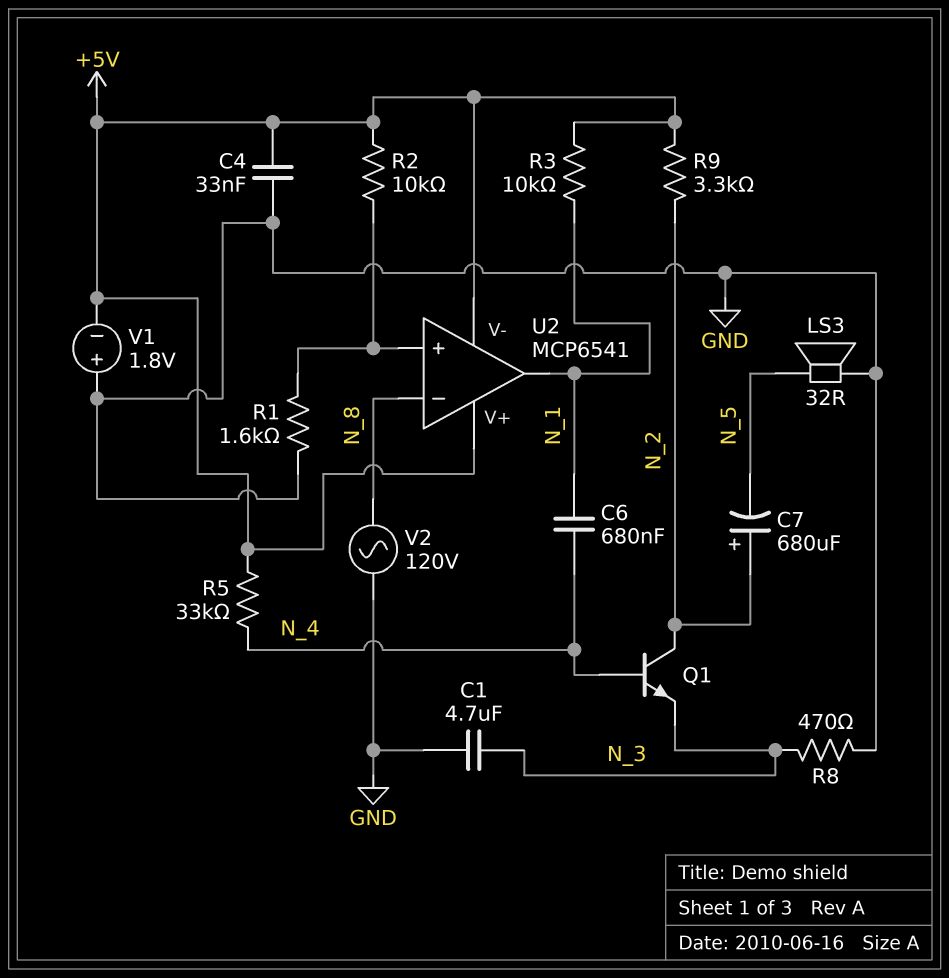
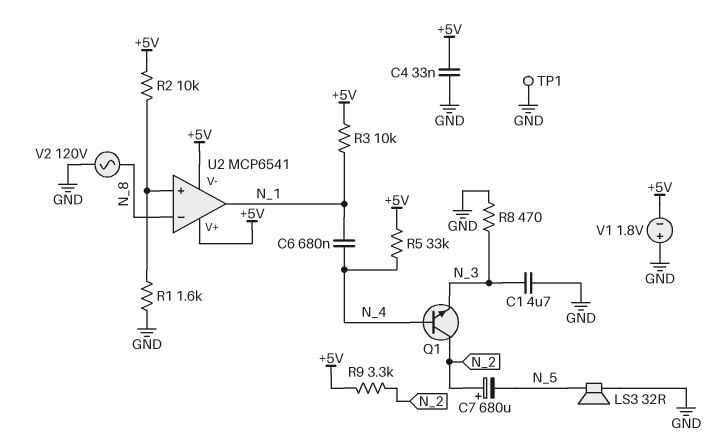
TP1: none -> test point (GND)

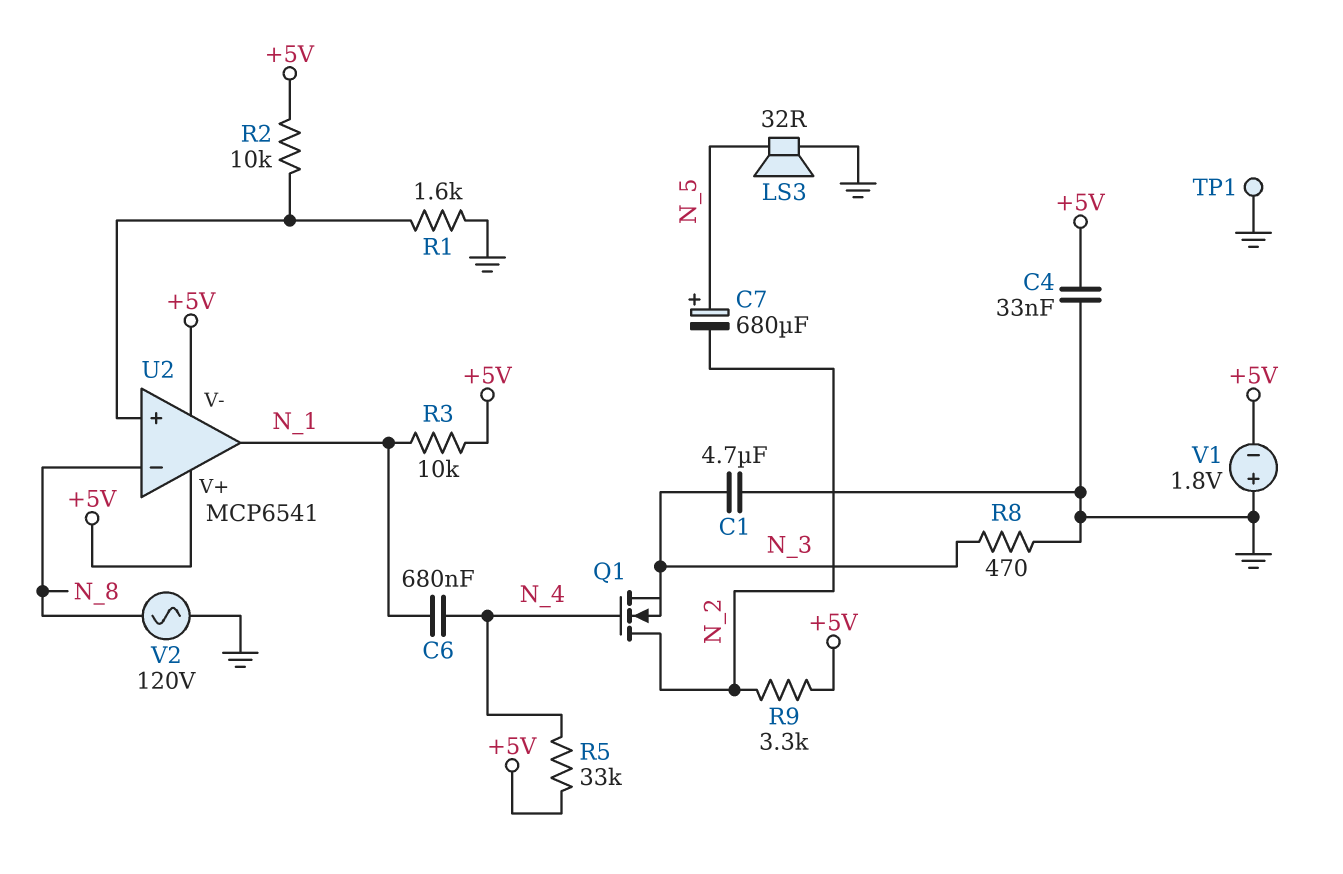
C7: 680uF (plus N_2, minus N_5) -> 680uF (plus N_5, minus N_2)
Q1: NPN (B N_4, C N_2, E N_3) -> NMOS (G N_4, D N_2, S N_3)

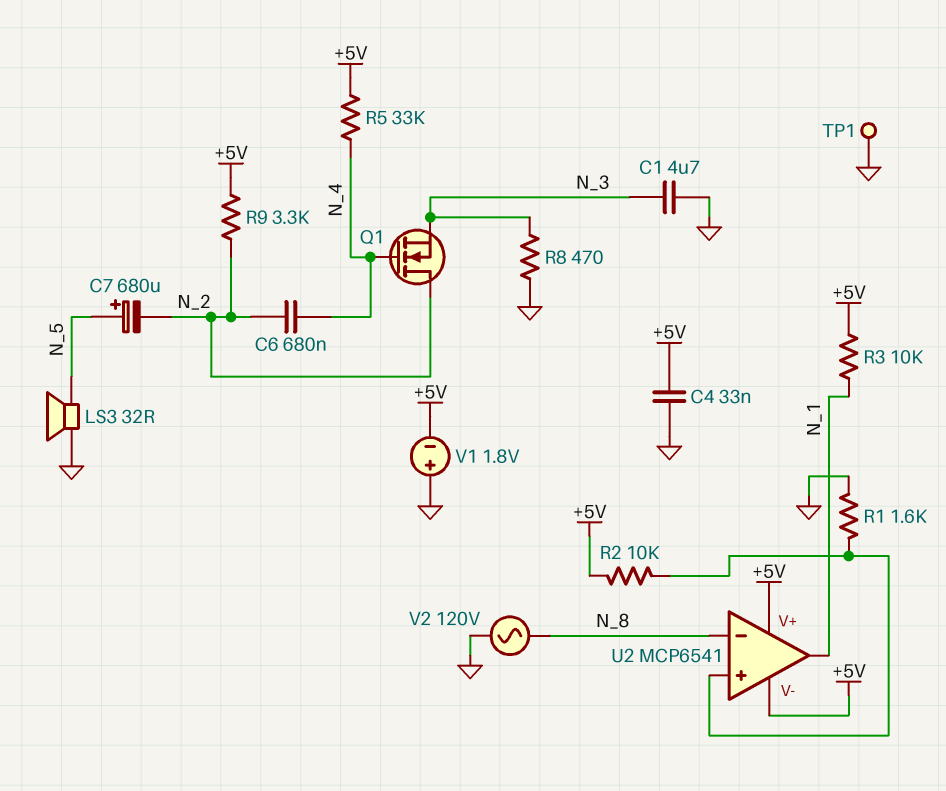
C6: 680nF (N_1, N_4) -> 680nF (N_2, N_4)

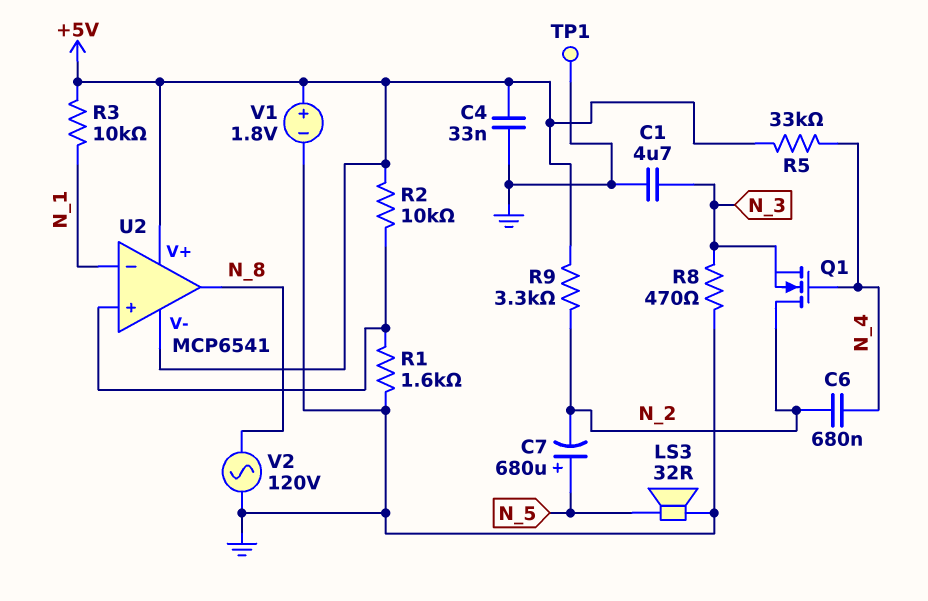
U2 pin in-: N_8 -> N_1
U2 pin out: N_1 -> N_8
V1: 1.8V (plus GND, minus +5V) -> 1.8V (plus +5V, minus GND)

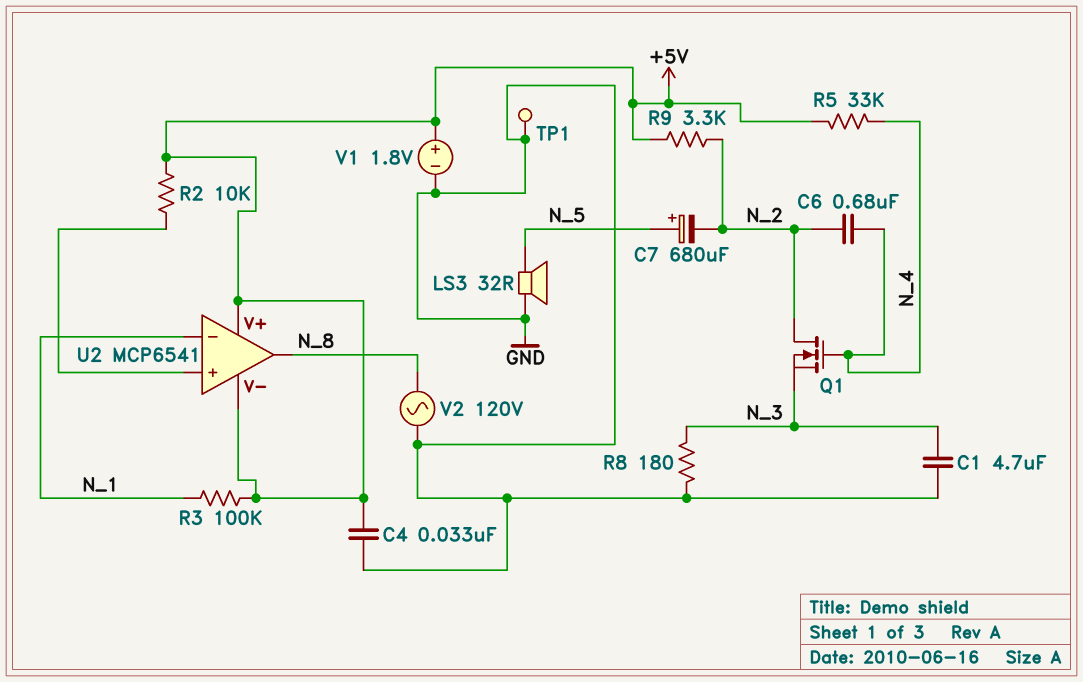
R1: 1.6k (GND, U2/in+) -> none
R3: 10k (+5V, N_1) -> 100k (+5V, N_1)
R8: 470 (GND, N_3) -> 180 (GND, N_3)

